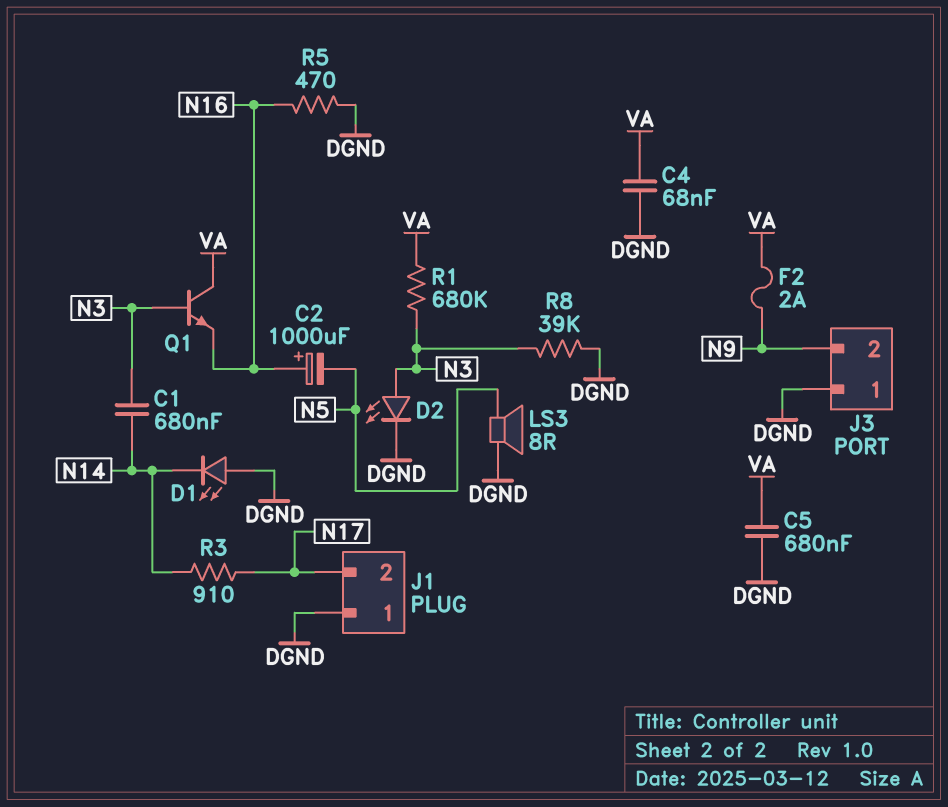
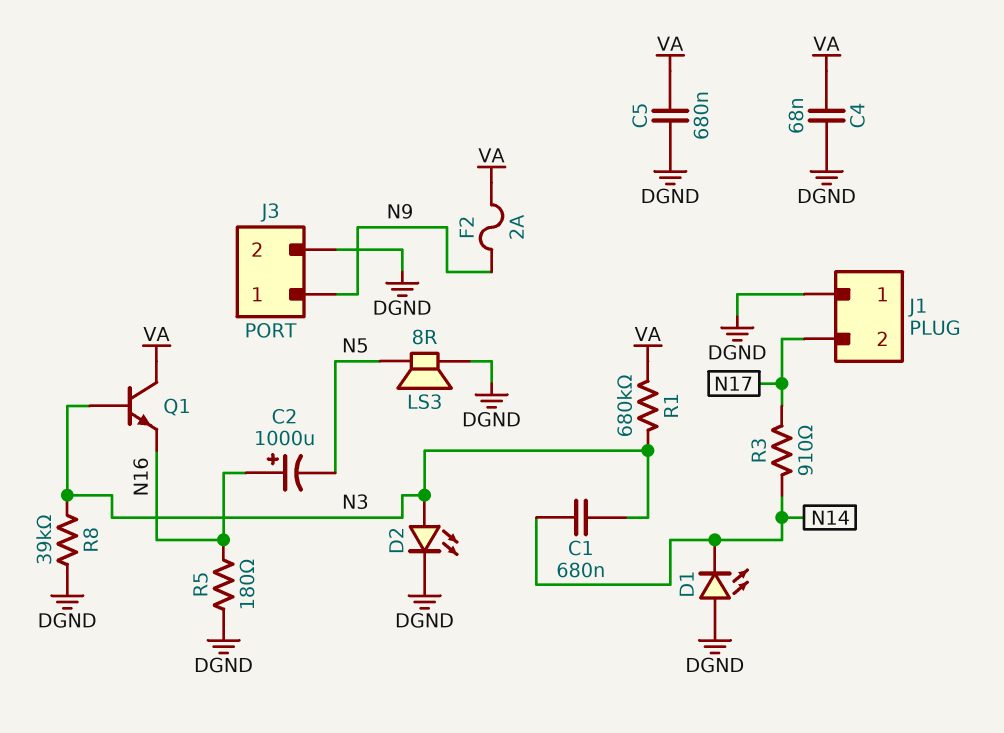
J3 pin 1: DGND -> N9
J3 pin 2: N9 -> DGND
R5: 470 (DGND, N16) -> 180 (DGND, N16)

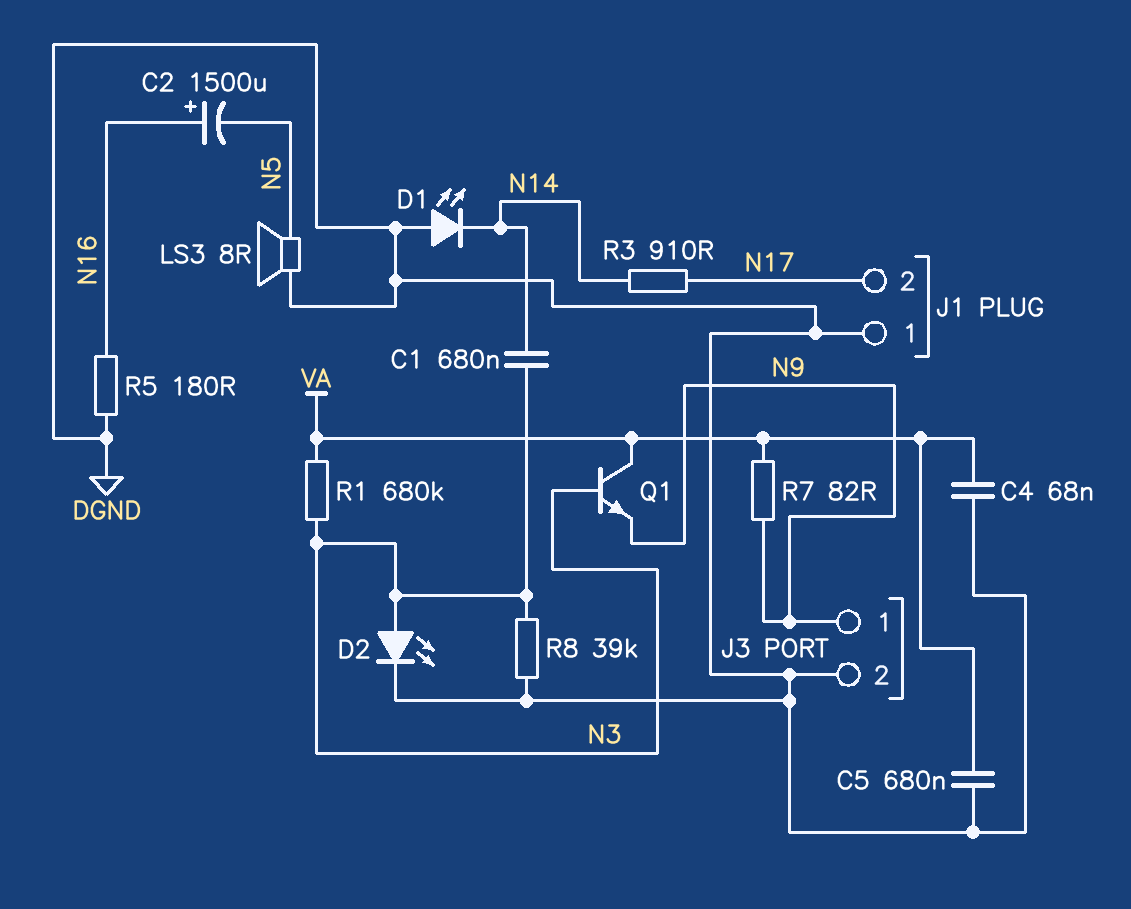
C2: 1000uF (plus N16, minus N5) -> 1500uF (plus N16, minus N5)
F2: 2A (N9, VA) -> none
Q1: NPN (B N3, C VA, E N16) -> NPN (B N3, C VA, E N9)
R7: none -> 82 (N9, VA)

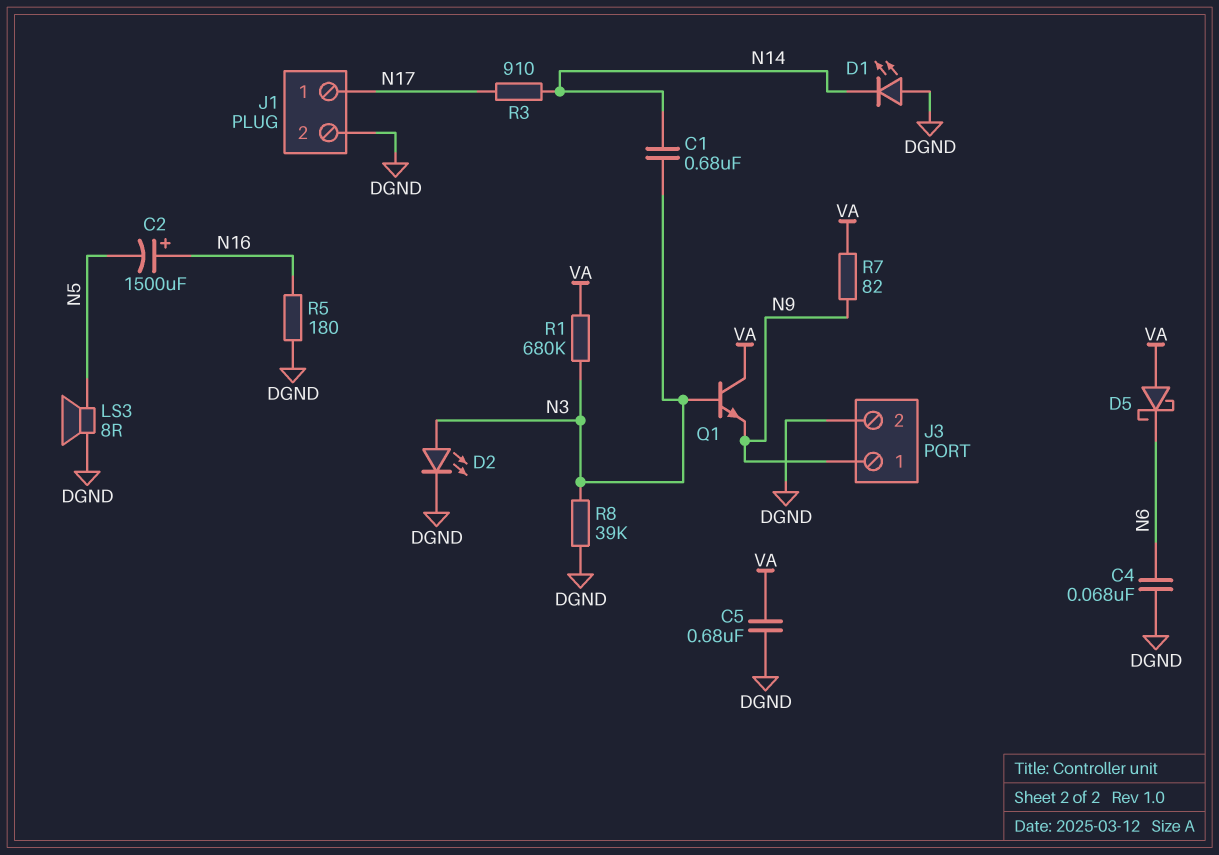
C4: 68nF (DGND, VA) -> 68nF (DGND, N6)
D5: none -> schottky (A VA, K N6)
J1 pin 1: DGND -> N17
J1 pin 2: N17 -> DGND

